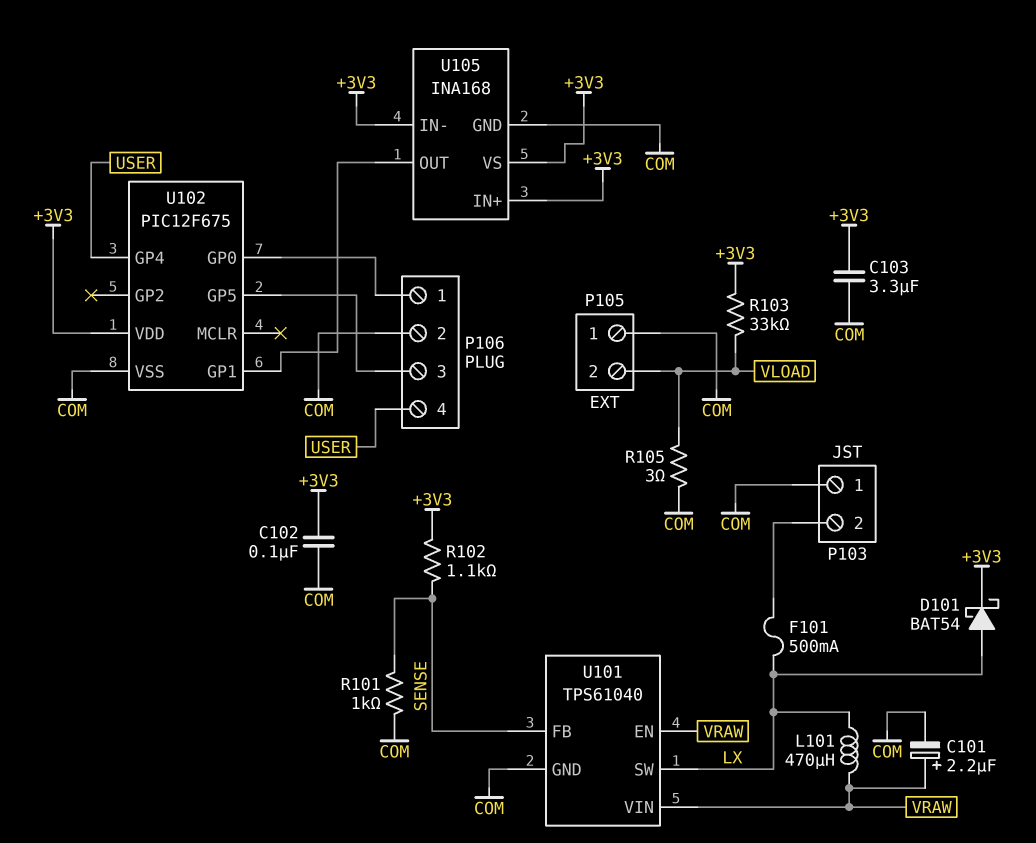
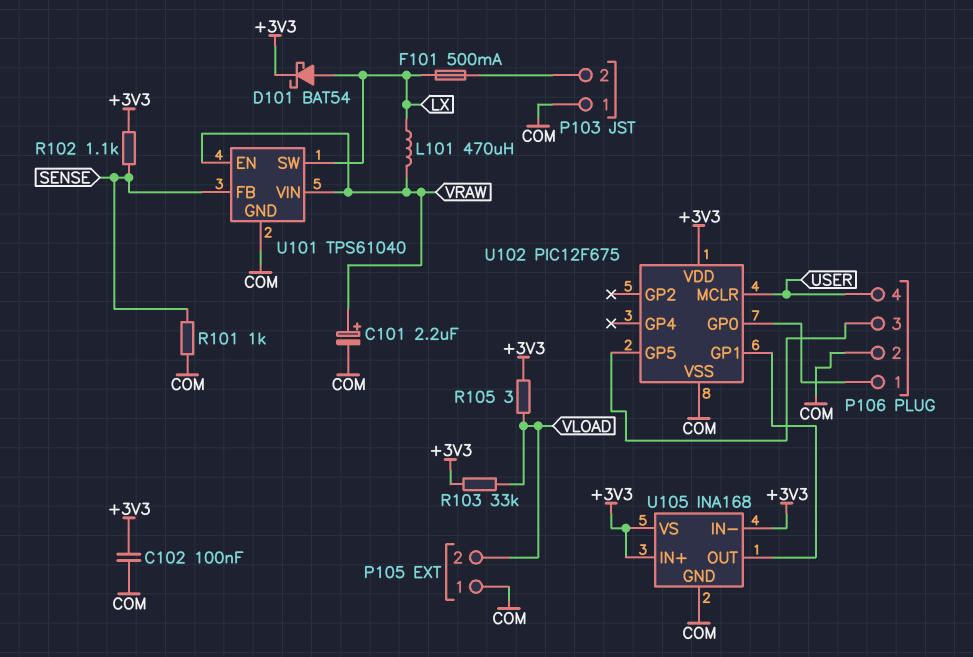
C103: 3.3uF (+3V3, COM) -> none
R105: 3 (COM, VLOAD) -> 3 (+3V3, VLOAD)
U102 pin GP4: USER -> none
U102 pin MCLR: none -> USER

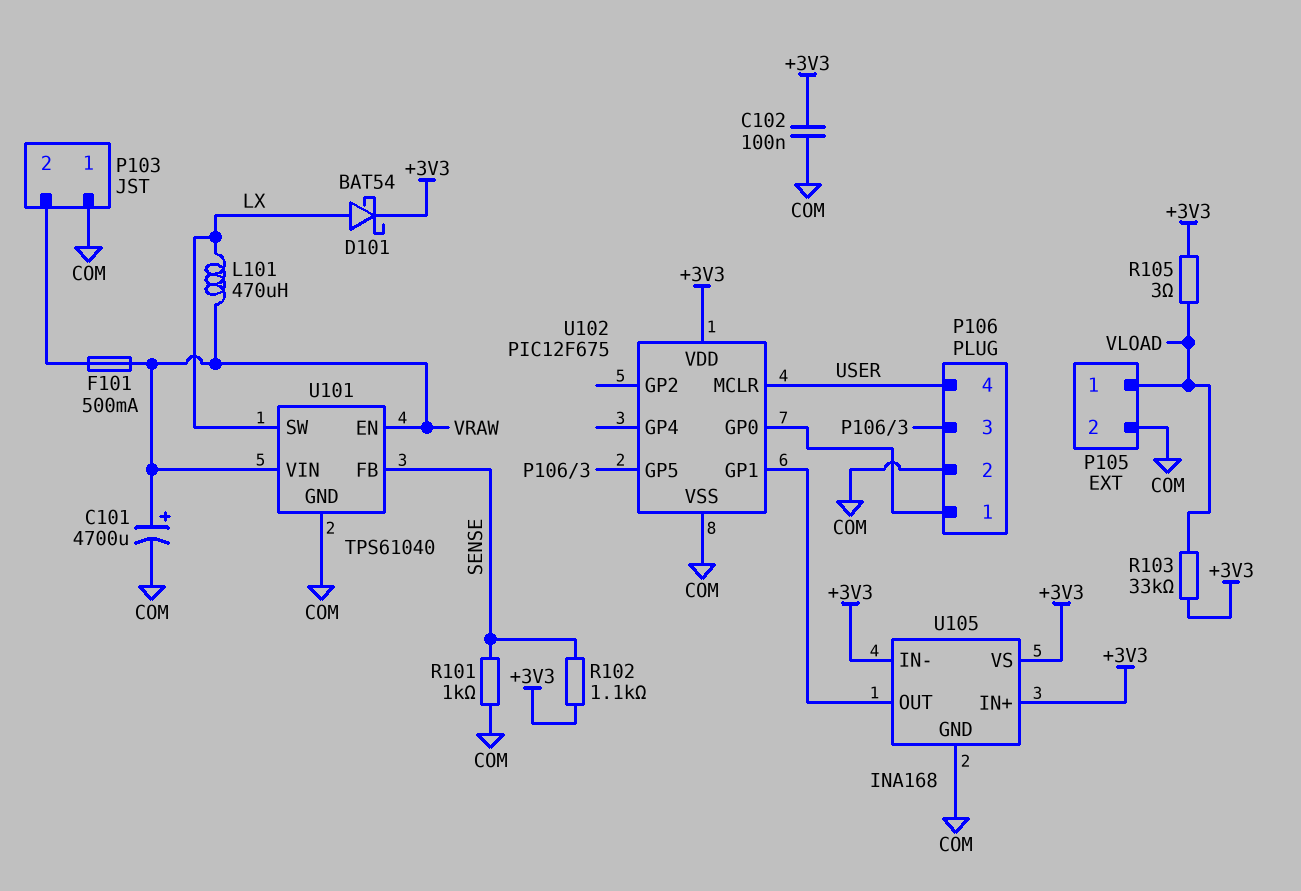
C101: 2.2uF (plus VRAW, minus COM) -> 4700uF (plus VRAW, minus COM)
F101: 500mA (LX, P103/2) -> 500mA (P103/2, VRAW)
P105 pin 1: COM -> VLOAD
P105 pin 2: VLOAD -> COM

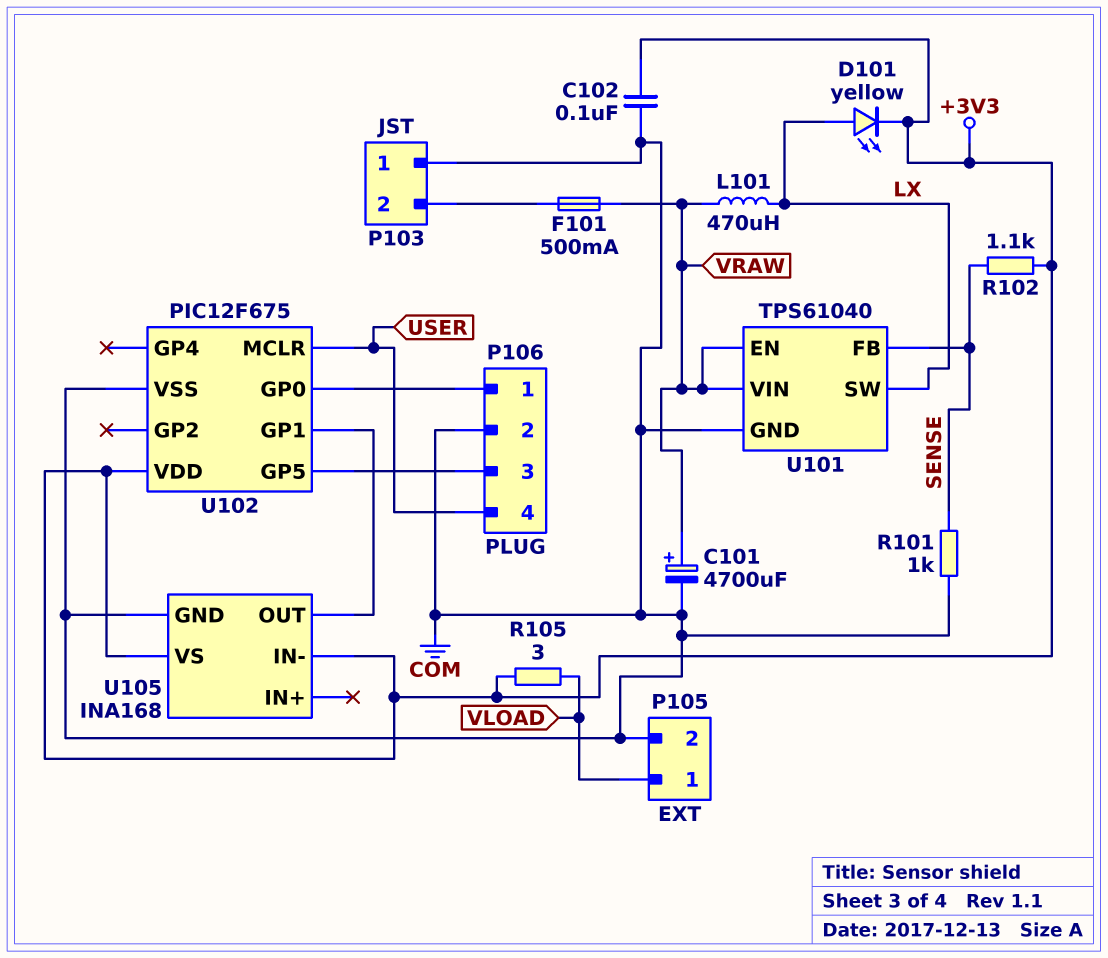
D101: schottky BAT54 (A LX, K +3V3) -> LED yellow (A LX, K +3V3)
R103: 33k (+3V3, VLOAD) -> none
U105 pin IN+: +3V3 -> none

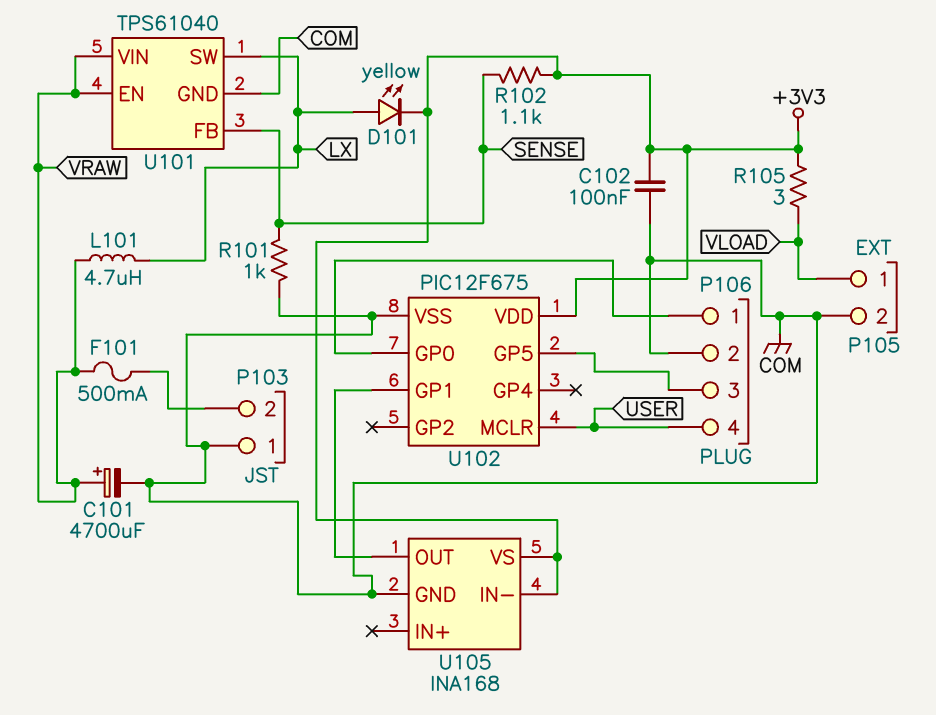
L101: 470uH (LX, VRAW) -> 4.7uH (LX, VRAW)

